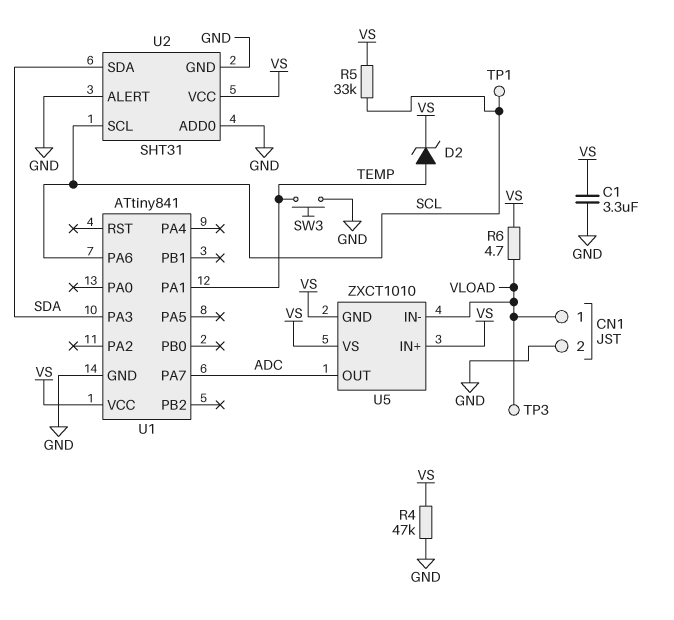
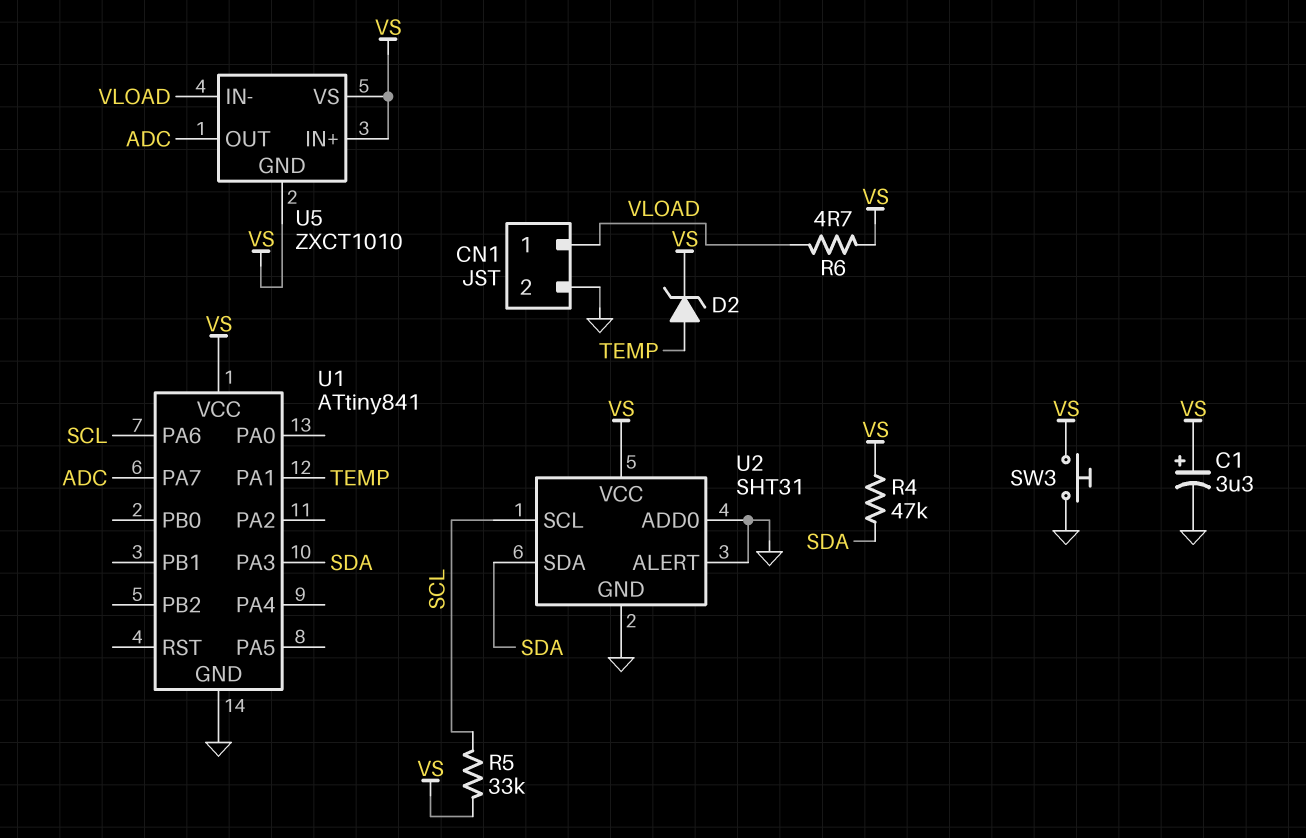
C1: 3.3uF (GND, VS) -> 3.3uF (plus VS, minus GND)
R4: 47k (GND, VS) -> 47k (SDA, VS)
SW3: button (GND, TEMP) -> button (GND, VS)
TP1: test point (SCL) -> none
TP3: test point (VLOAD) -> none

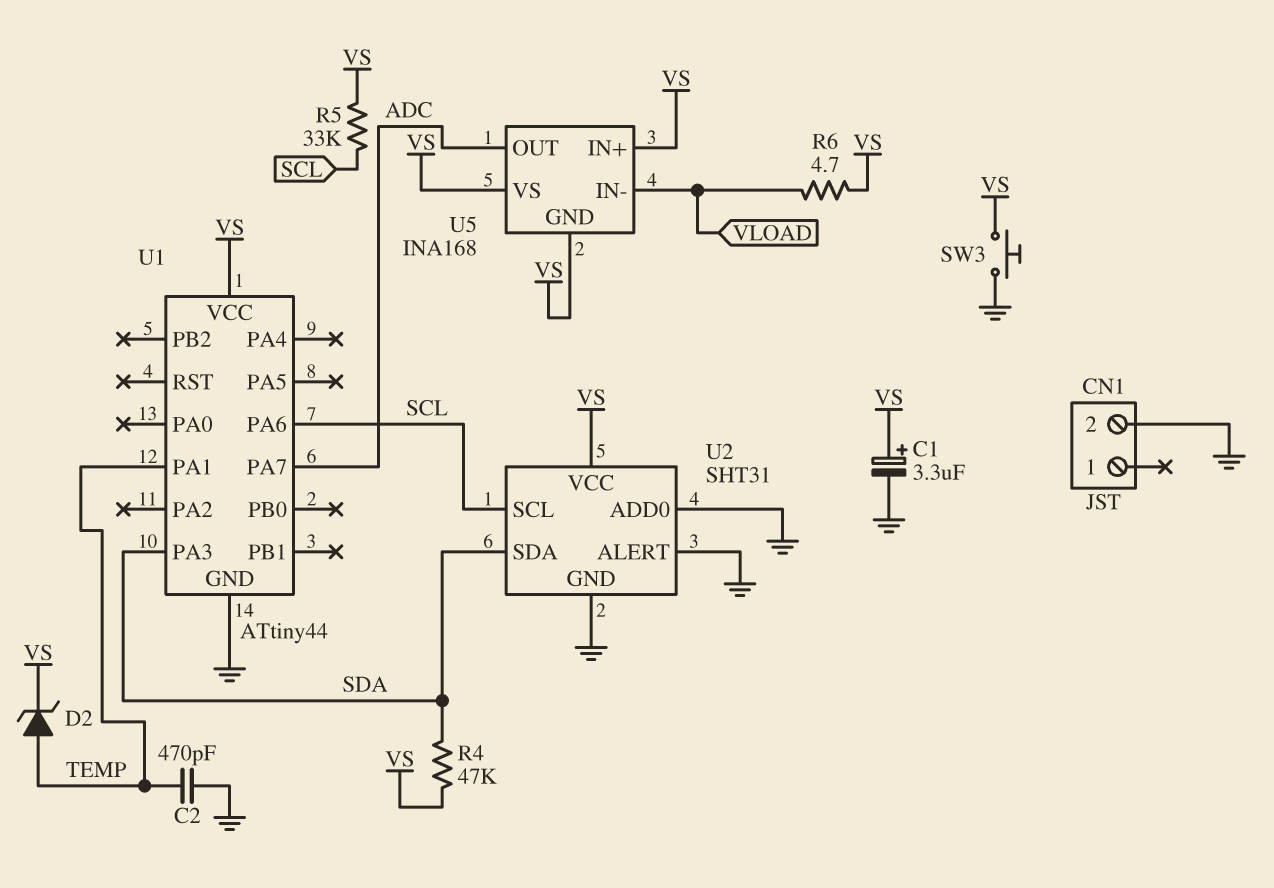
C2: none -> 470pF (GND, TEMP)
CN1 pin 1: VLOAD -> none
U1: ATtiny841 -> ATtiny44
U5: ZXCT1010 -> INA168

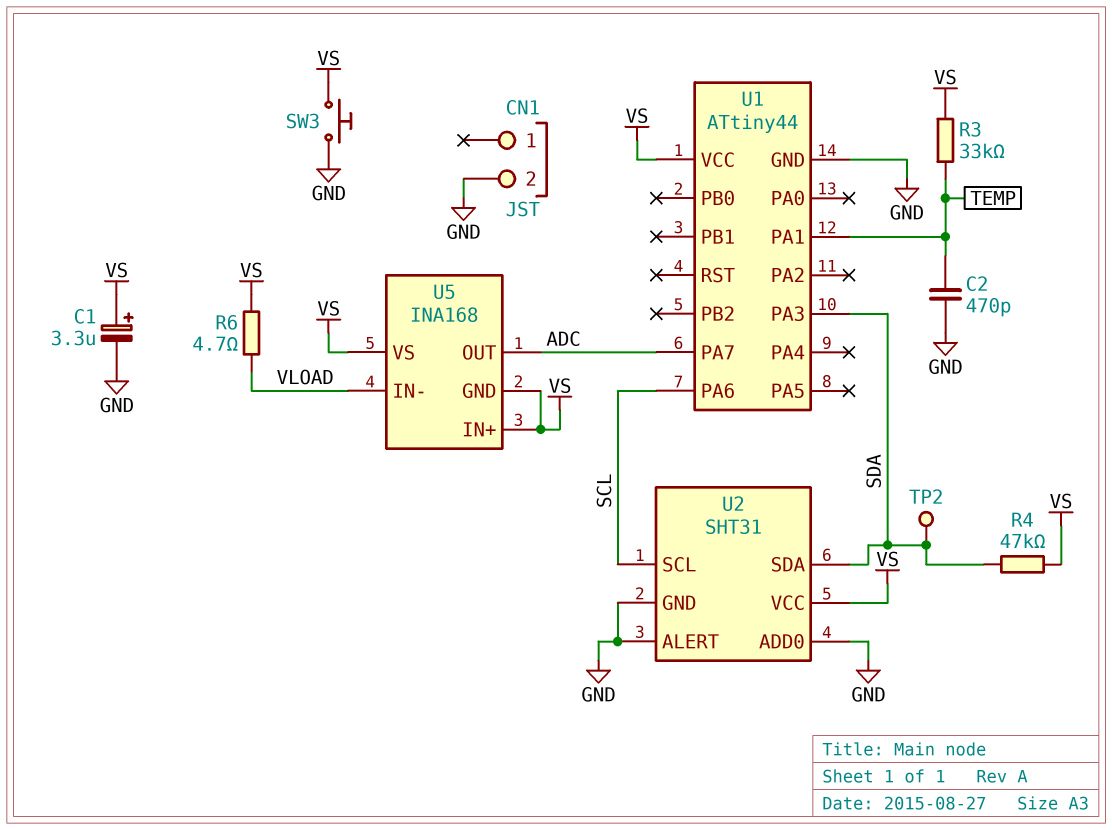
D2: zener (A TEMP, K VS) -> none
R3: none -> 33k (TEMP, VS)
R5: 33k (SCL, VS) -> none
TP2: none -> test point (SDA)

